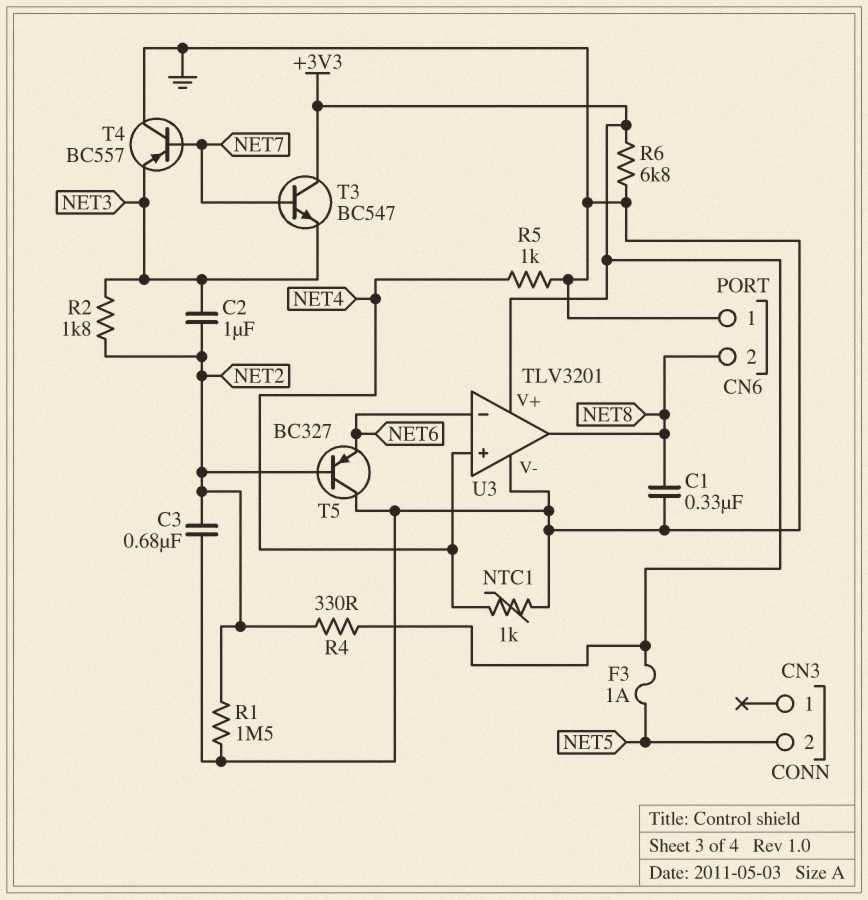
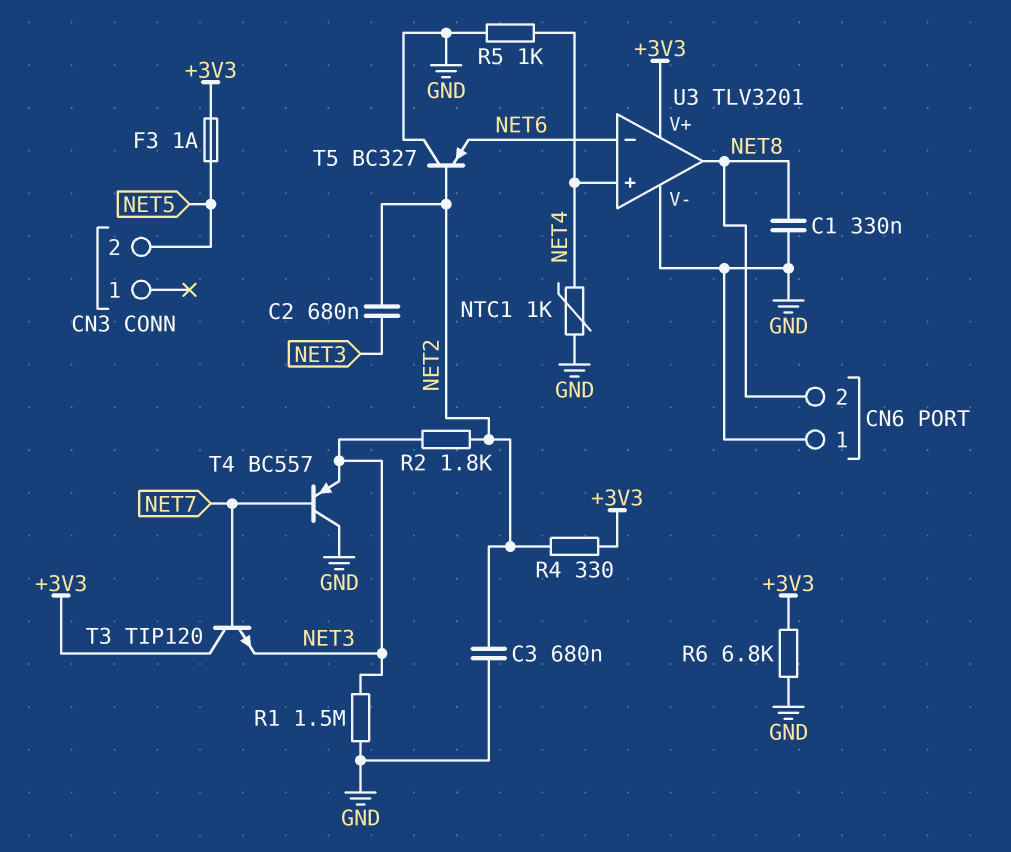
C2: 1uF (NET2, NET3) -> 680nF (NET2, NET3)
R1: 1.5M (GND, NET2) -> 1.5M (GND, NET3)
T3: NPN BC547 (B NET7, C +3V3, E NET3) -> NPN TIP120 (B NET7, C +3V3, E NET3)

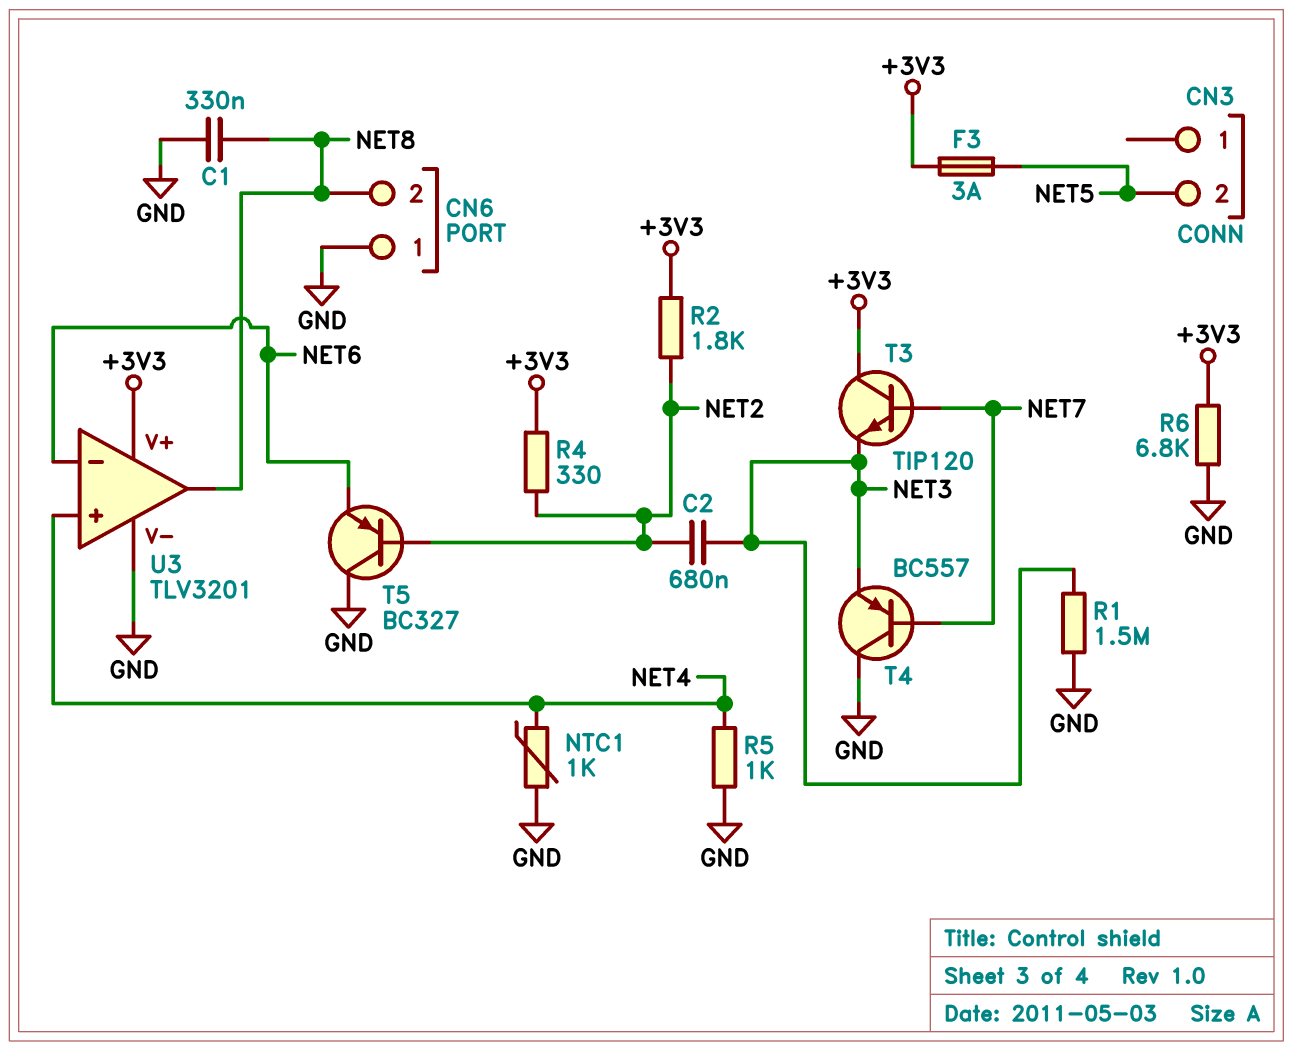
C3: 680nF (GND, NET2) -> none
F3: 1A (+3V3, NET5) -> 3A (+3V3, NET5)
R2: 1.8k (NET2, NET3) -> 1.8k (+3V3, NET2)

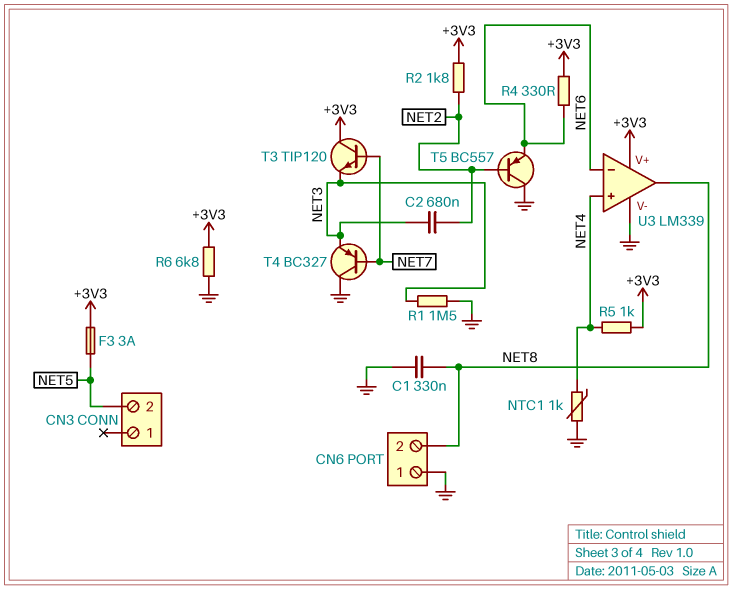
R4: 330 (+3V3, NET2) -> 330 (+3V3, NET6)
R5: 1k (GND, NET4) -> 1k (+3V3, NET4)
T4: PNP BC557 (B NET7, C GND, E NET3) -> PNP BC327 (B NET7, C GND, E NET3)
T5: PNP BC327 (B NET2, C GND, E NET6) -> PNP BC557 (B NET2, C GND, E NET6)
U3: TLV3201 -> LM339

